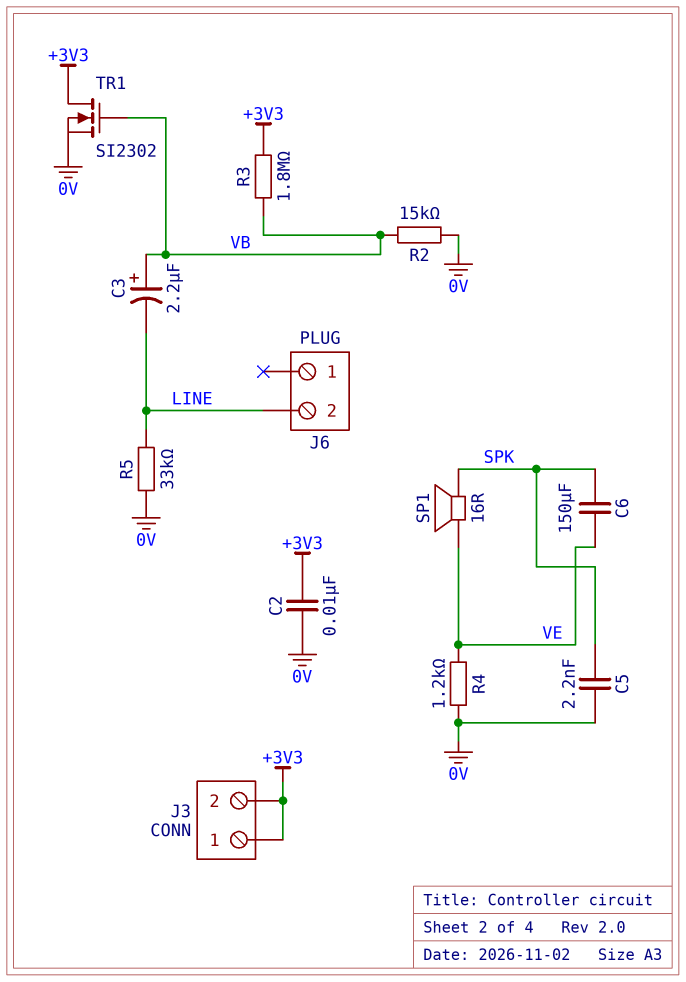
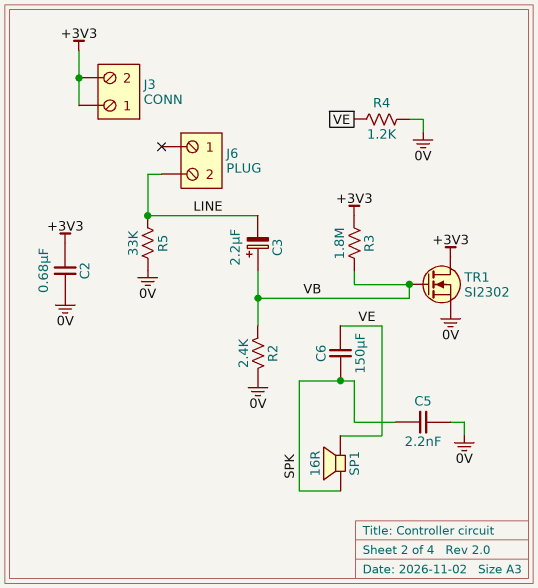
C2: 10nF (+3V3, 0V) -> 680nF (+3V3, 0V)
R2: 15k (0V, VB) -> 2.4k (0V, VB)

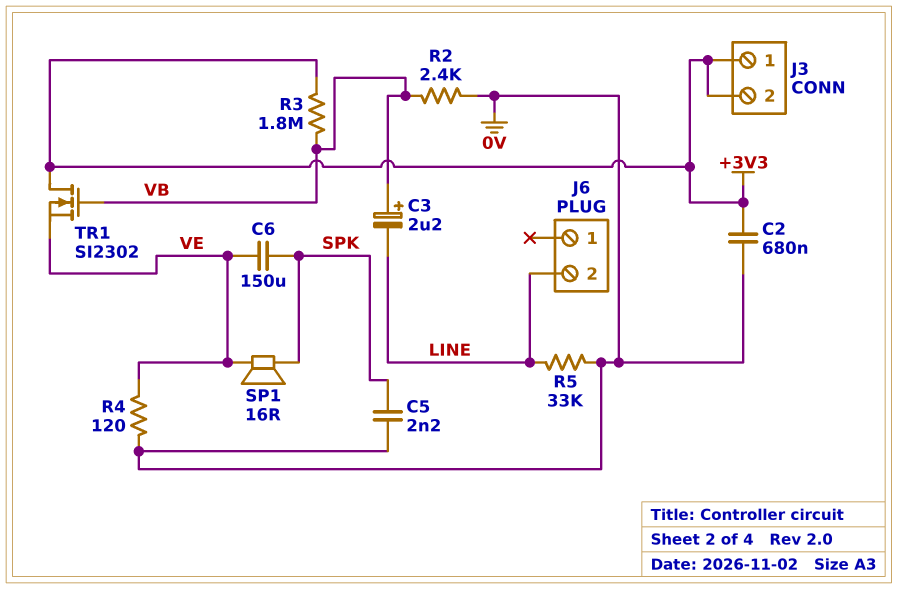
R4: 1.2k (0V, VE) -> 120 (0V, VE)
TR1: NMOS SI2302 (G VB, D +3V3, S 0V) -> NMOS SI2302 (G VB, D +3V3, S VE)

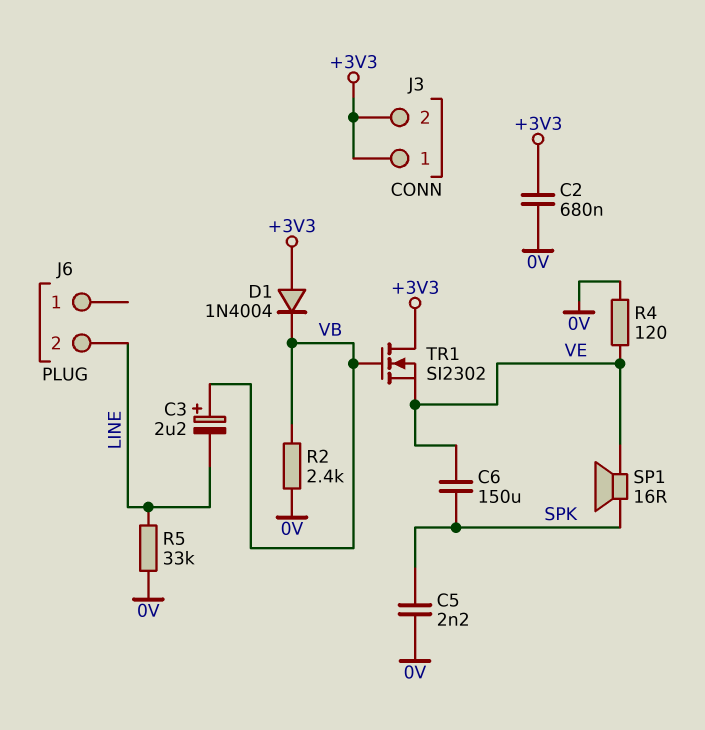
D1: none -> diode 1N4004 (A +3V3, K VB)
R3: 1.8M (+3V3, VB) -> none

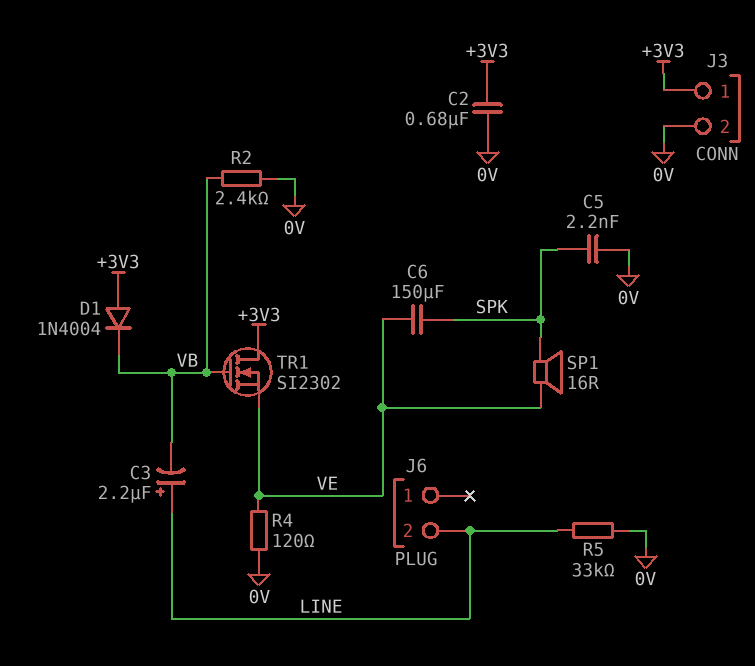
C3: 2.2uF (plus VB, minus LINE) -> 2.2uF (plus LINE, minus VB)
J3 pin 2: +3V3 -> 0V

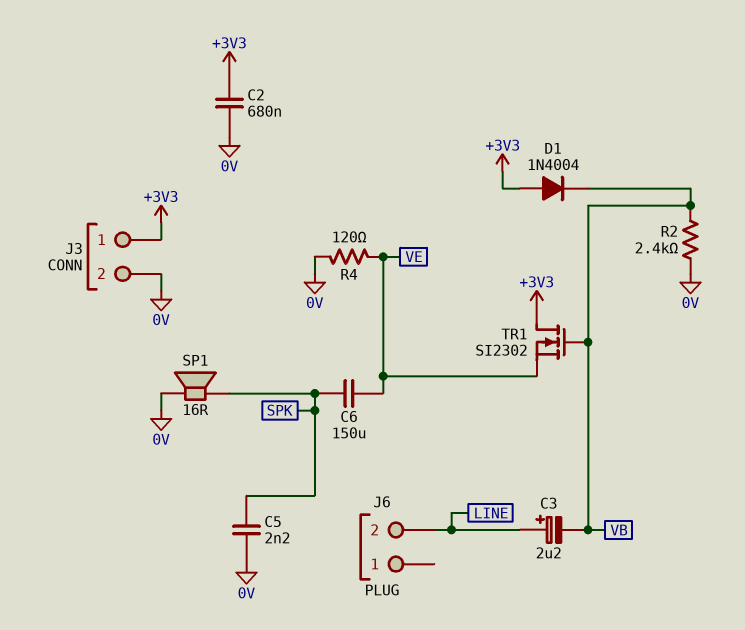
R5: 33k (0V, LINE) -> none
SP1: speaker 16R (SPK, VE) -> speaker 16R (0V, SPK)

